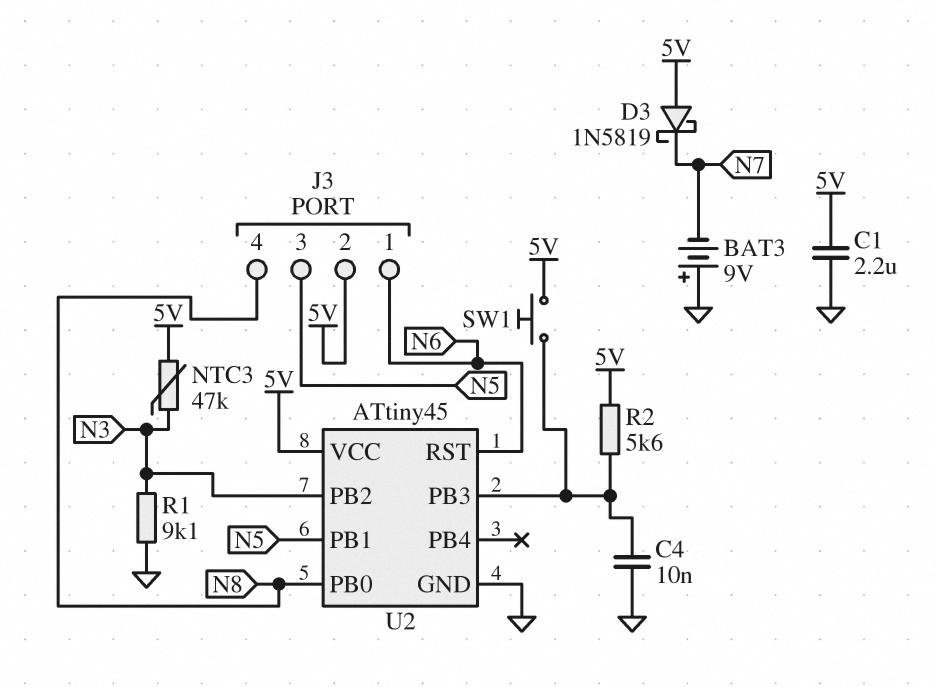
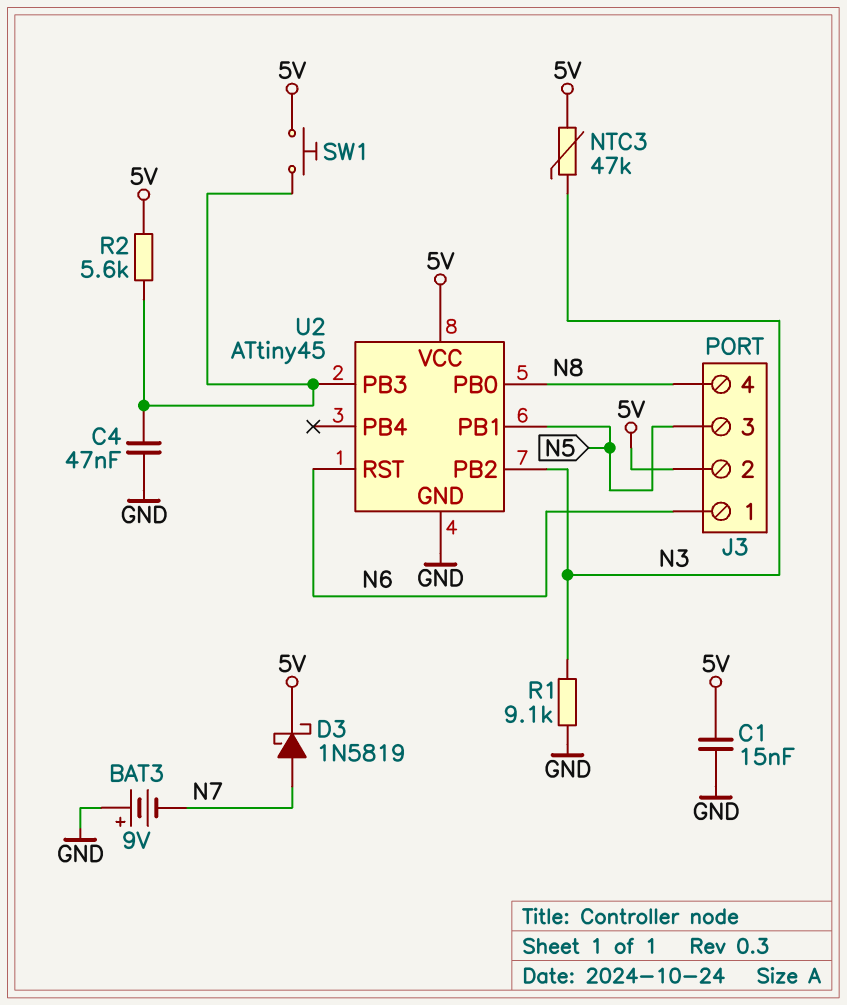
C1: 2.2uF (5V, GND) -> 15nF (5V, GND)
C4: 10nF (GND, U2/PB3) -> 47nF (GND, U2/PB3)
D3: schottky 1N5819 (A 5V, K N7) -> schottky 1N5819 (A N7, K 5V)

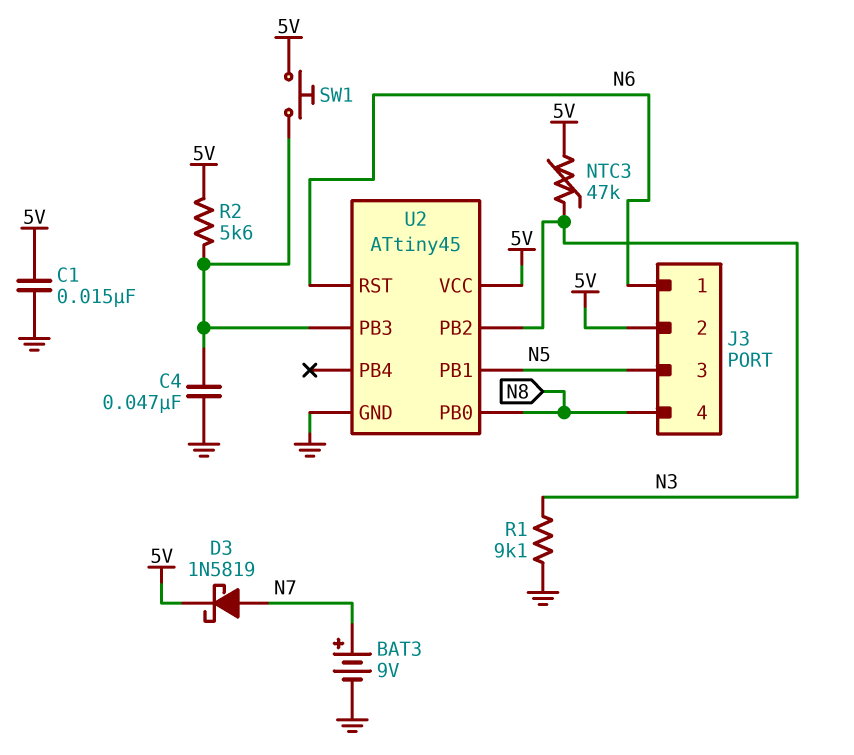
BAT3: 9V (plus GND, minus N7) -> 9V (plus N7, minus GND)

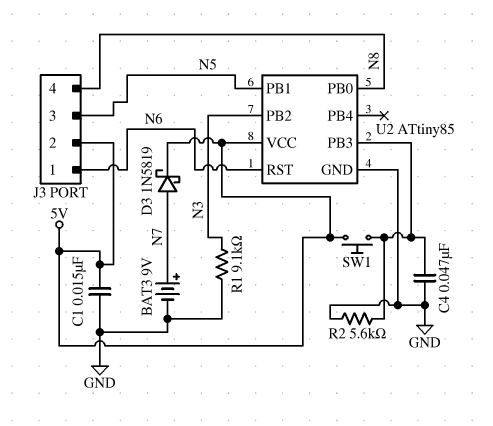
NTC3: 47k (5V, N3) -> none
R2: 5.6k (5V, U2/PB3) -> 5.6k (GND, U2/PB3)
U2: ATtiny45 -> ATtiny85

